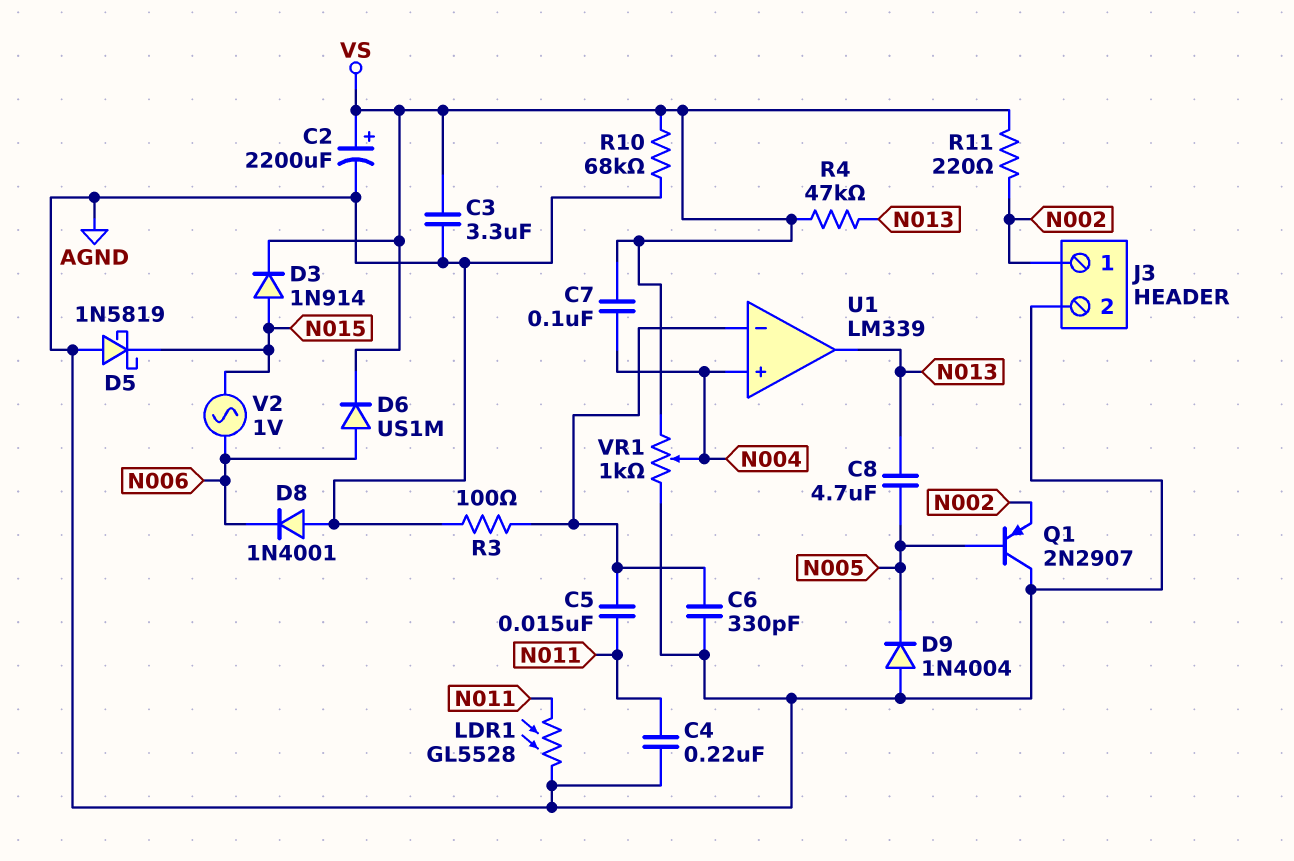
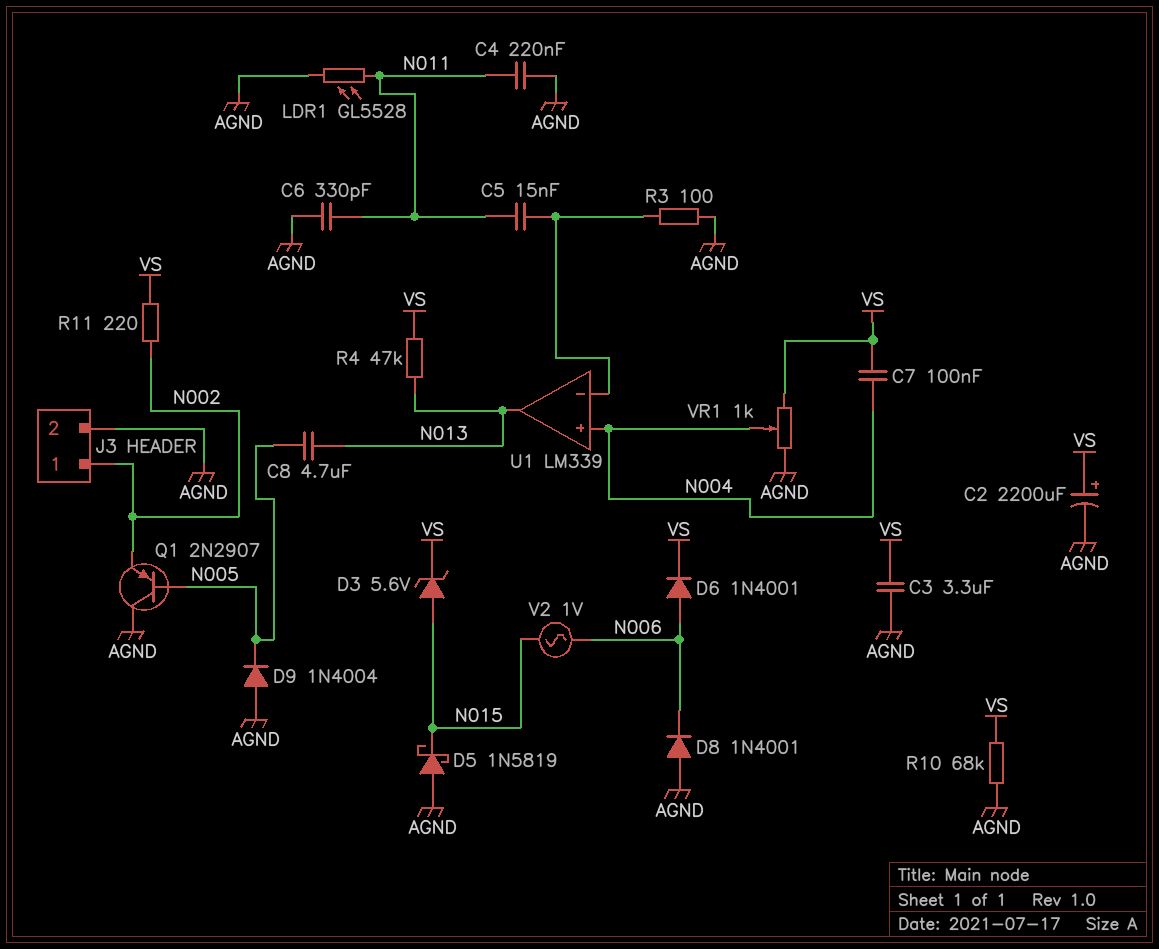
C6: 330pF (AGND, U1/in-) -> 330pF (AGND, N011)
D3: diode 1N914 (A N015, K VS) -> zener 5.6V (A N015, K VS)
D6: diode US1M (A N006, K VS) -> diode 1N4001 (A N006, K VS)

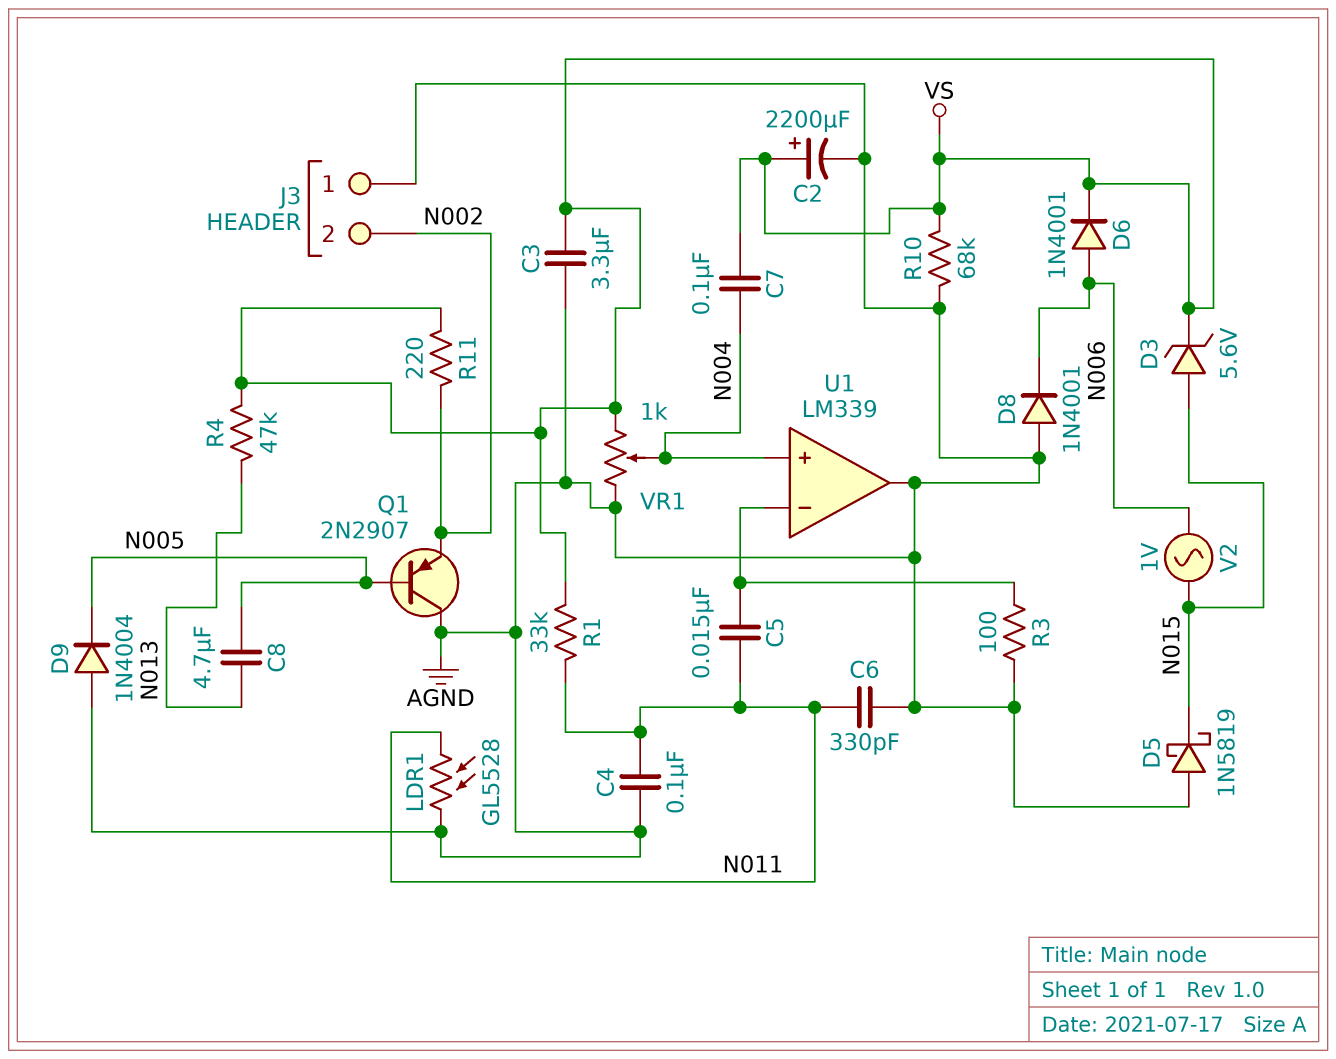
C4: 220nF (AGND, N011) -> 100nF (AGND, N011)
J3 pin 1: N002 -> AGND
J3 pin 2: AGND -> N002
R1: none -> 33k (N011, VS)
U1 pin out: N013 -> AGND

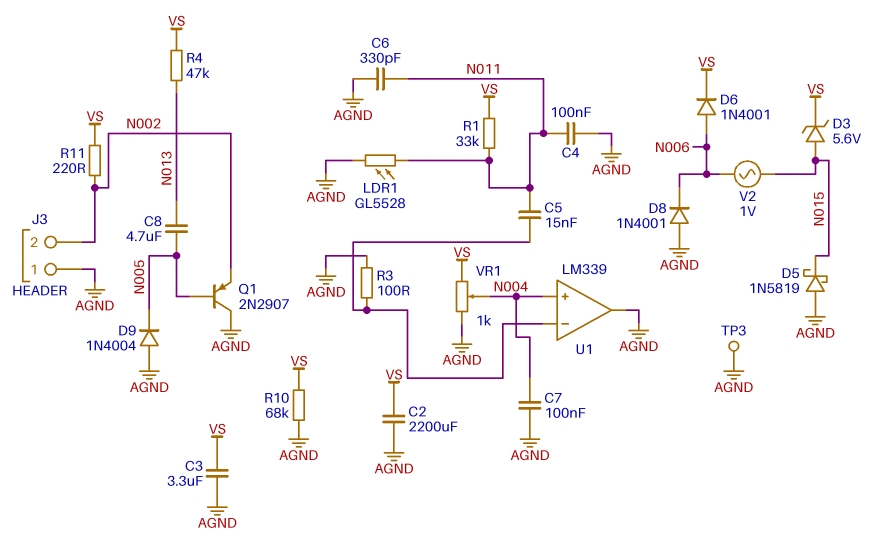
C2: 2200uF (plus VS, minus AGND) -> 2200uF (AGND, VS)
C7: 100nF (N004, VS) -> 100nF (AGND, N004)
TP3: none -> test point (AGND)

